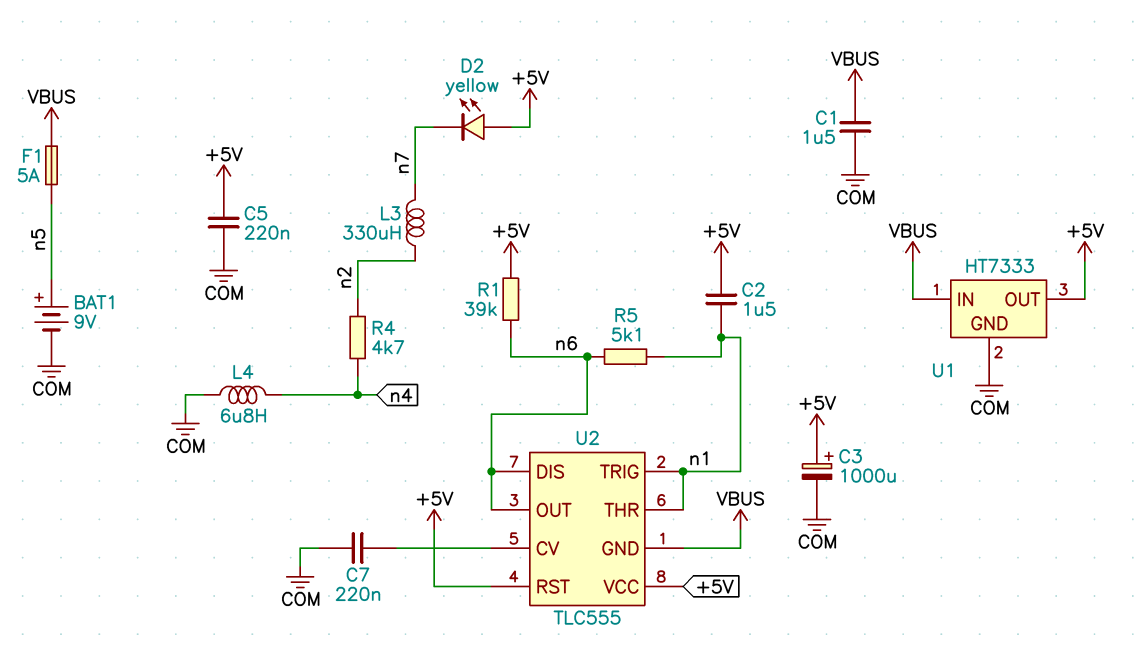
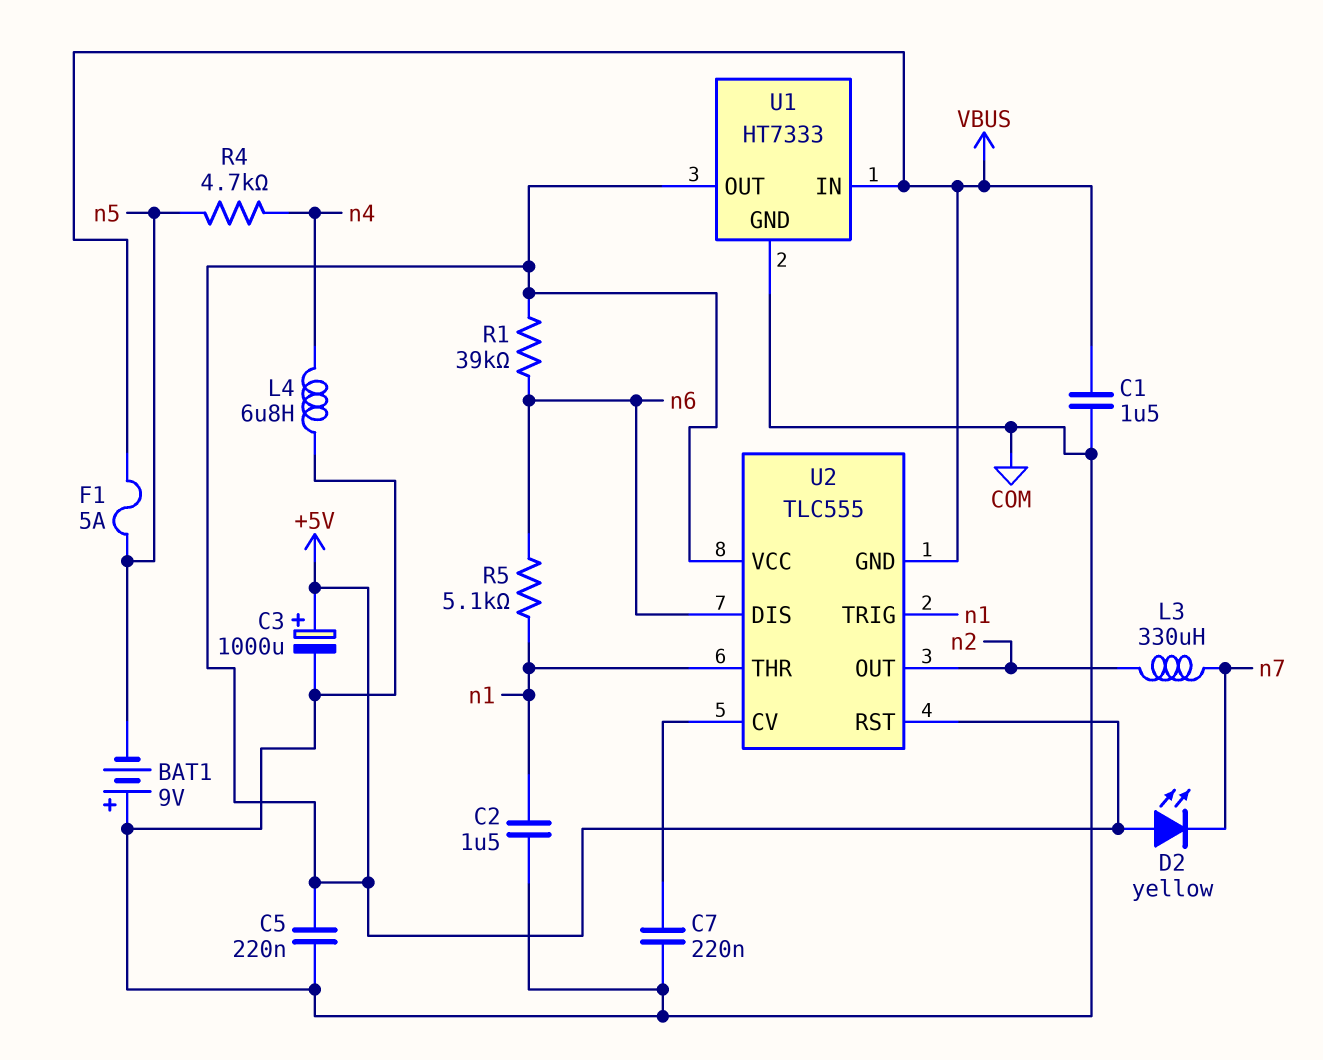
BAT1: 9V (plus n5, minus COM) -> 9V (plus COM, minus n5)
C2: 1.5uF (+5V, n1) -> 1.5uF (COM, n1)
R4: 4.7k (n2, n4) -> 4.7k (n4, n5)
U2 pin OUT: n6 -> n2

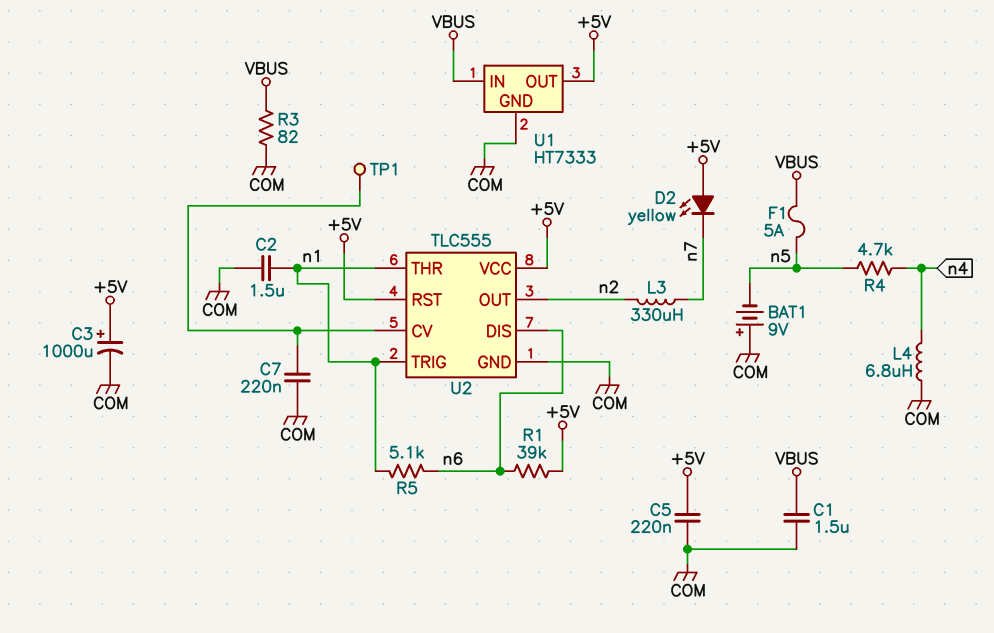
R3: none -> 82 (COM, VBUS)
TP1: none -> test point (U2/CV)
U2 pin GND: VBUS -> COM

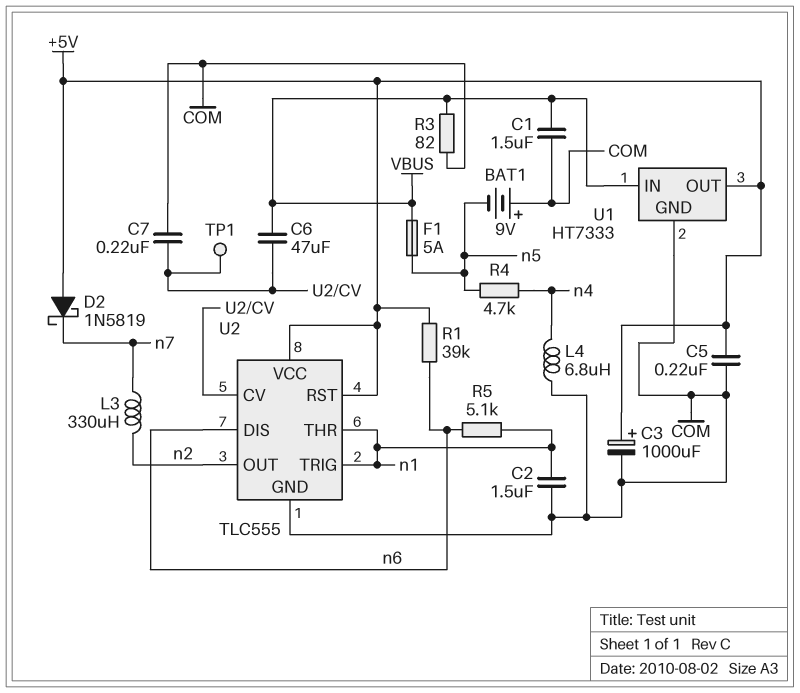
C6: none -> 47uF (U2/CV, VBUS)
D2: LED yellow (A +5V, K n7) -> schottky 1N5819 (A +5V, K n7)

